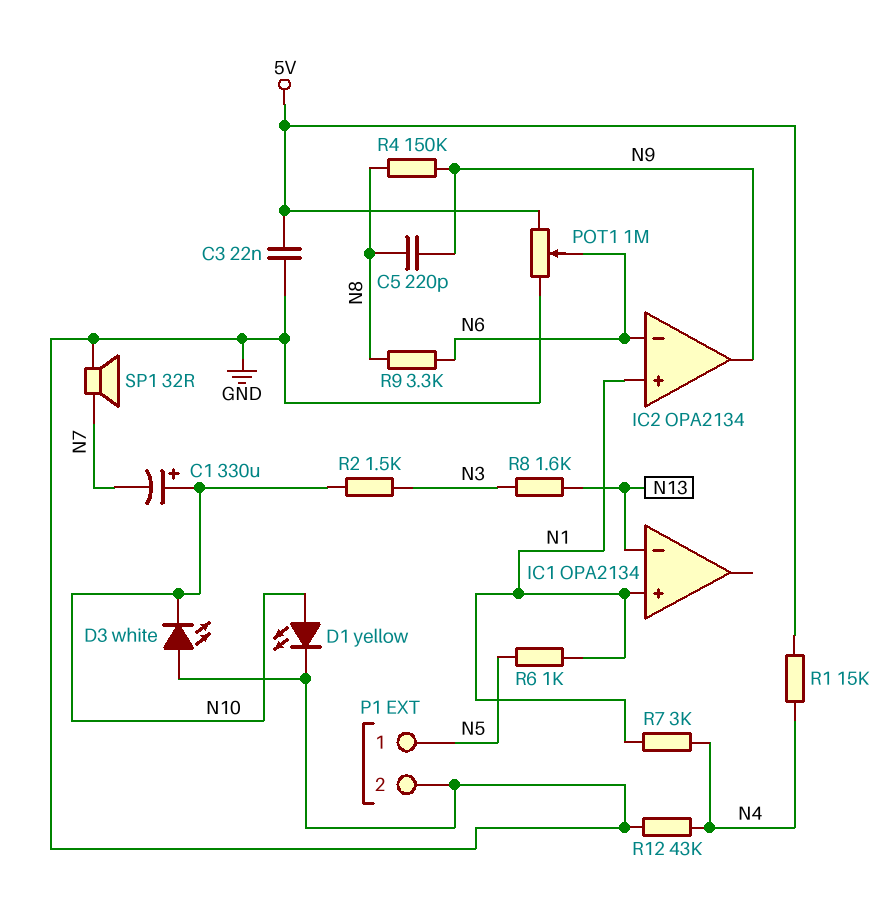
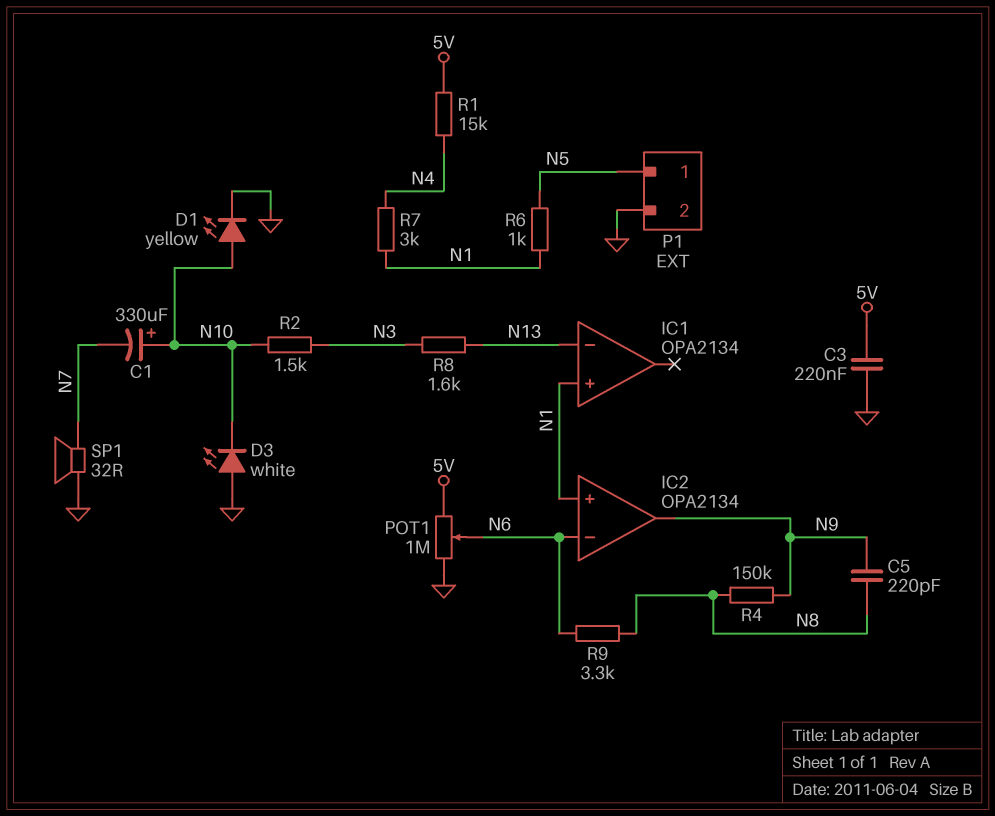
C3: 22nF (5V, GND) -> 220nF (5V, GND)
R12: 43k (GND, N4) -> none

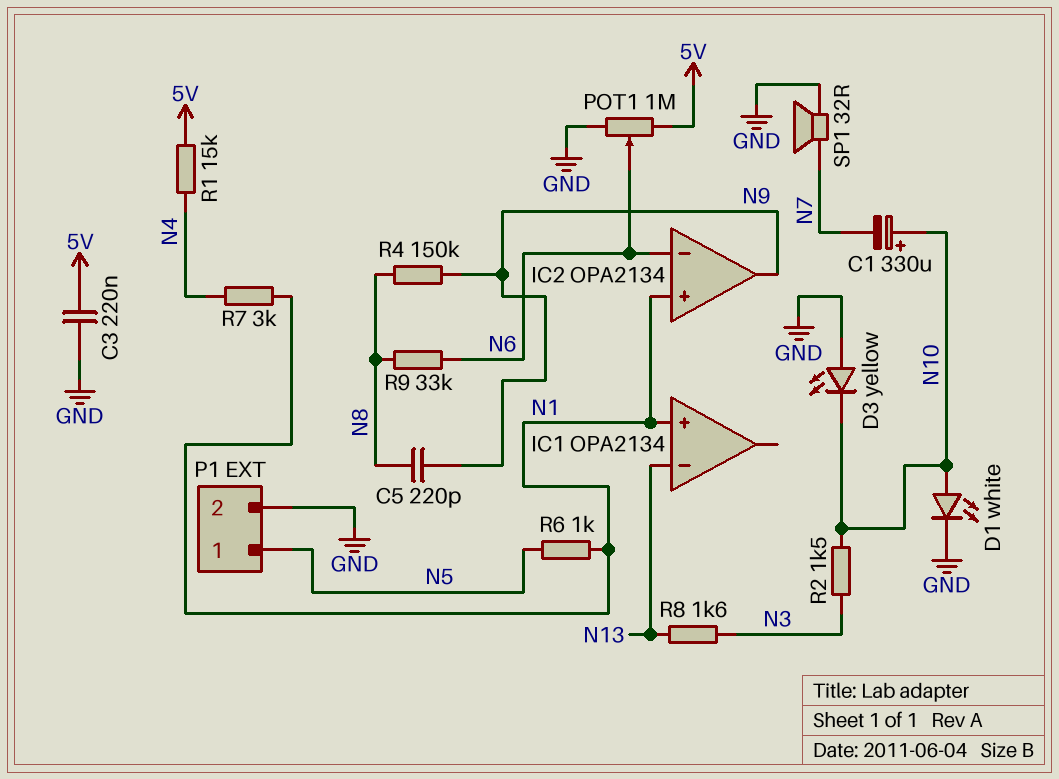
D1: LED yellow (A N10, K GND) -> LED white (A N10, K GND)
D3: LED white (A GND, K N10) -> LED yellow (A GND, K N10)
R9: 3.3k (N6, N8) -> 33k (N6, N8)

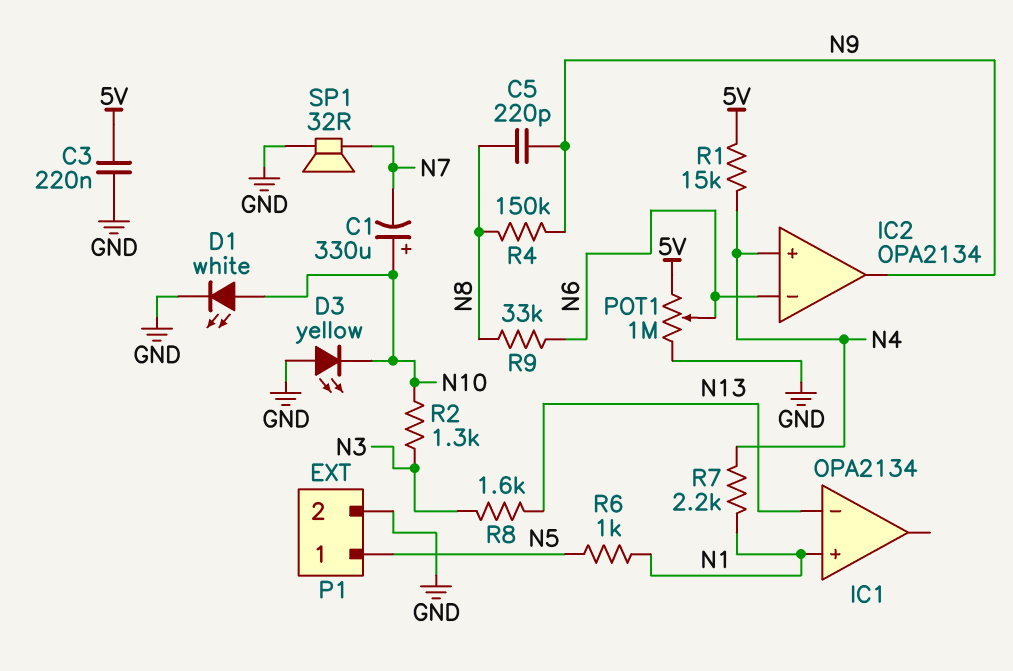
IC2 pin in+: N1 -> N4
R2: 1.5k (N3, N10) -> 1.3k (N3, N10)
R7: 3k (N1, N4) -> 2.2k (N1, N4)

